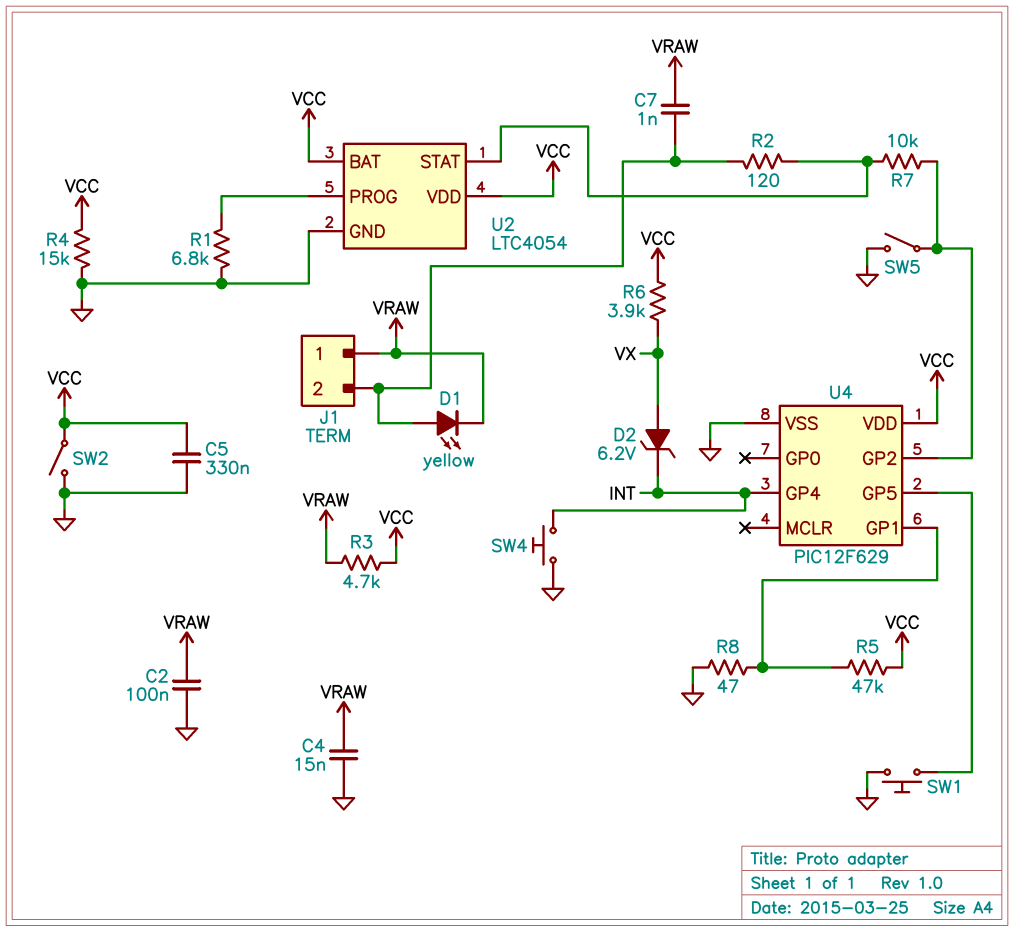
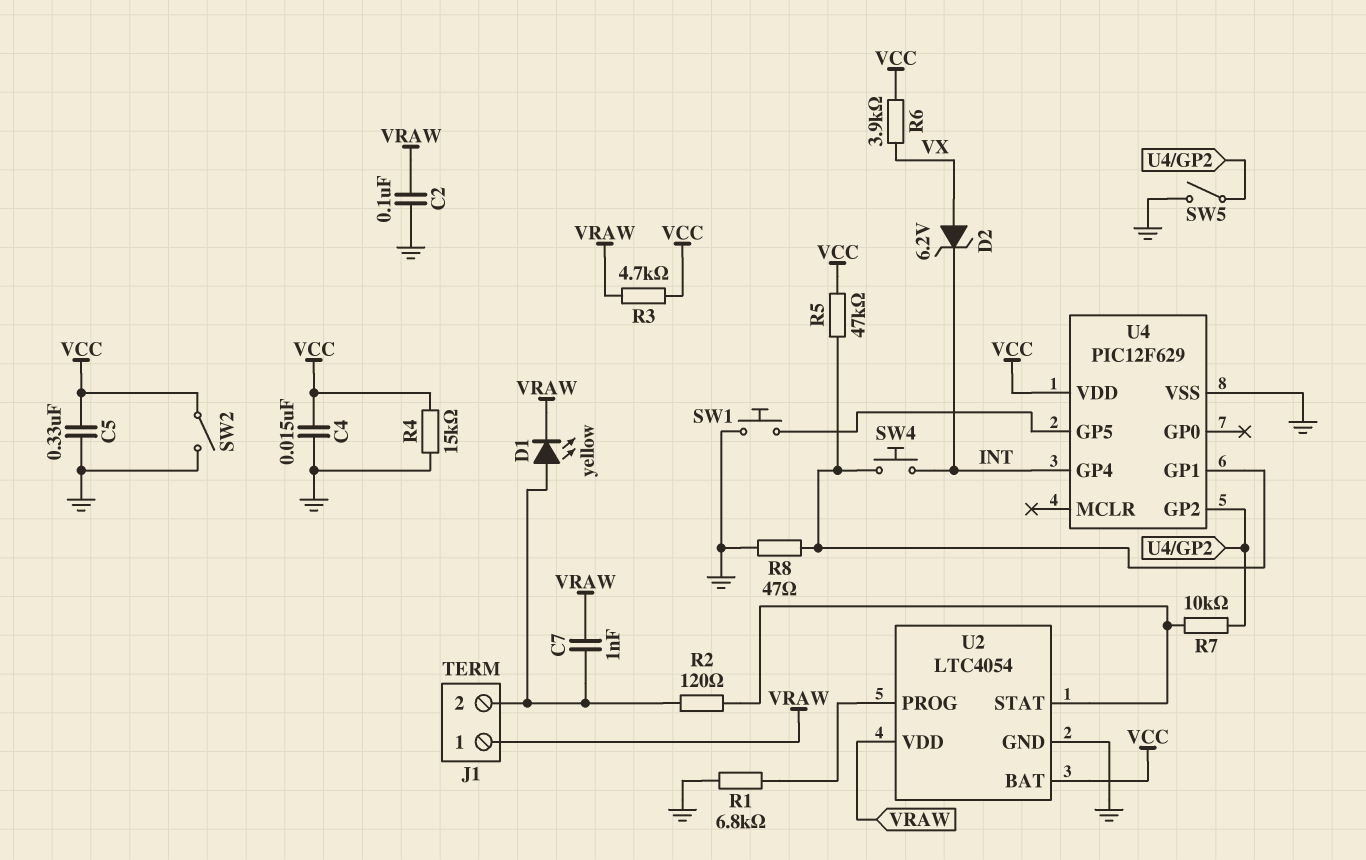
C4: 15nF (GND, VRAW) -> 15nF (GND, VCC)
SW4: button (GND, INT) -> button (INT, U4/GP1)
U2 pin VDD: VCC -> VRAW

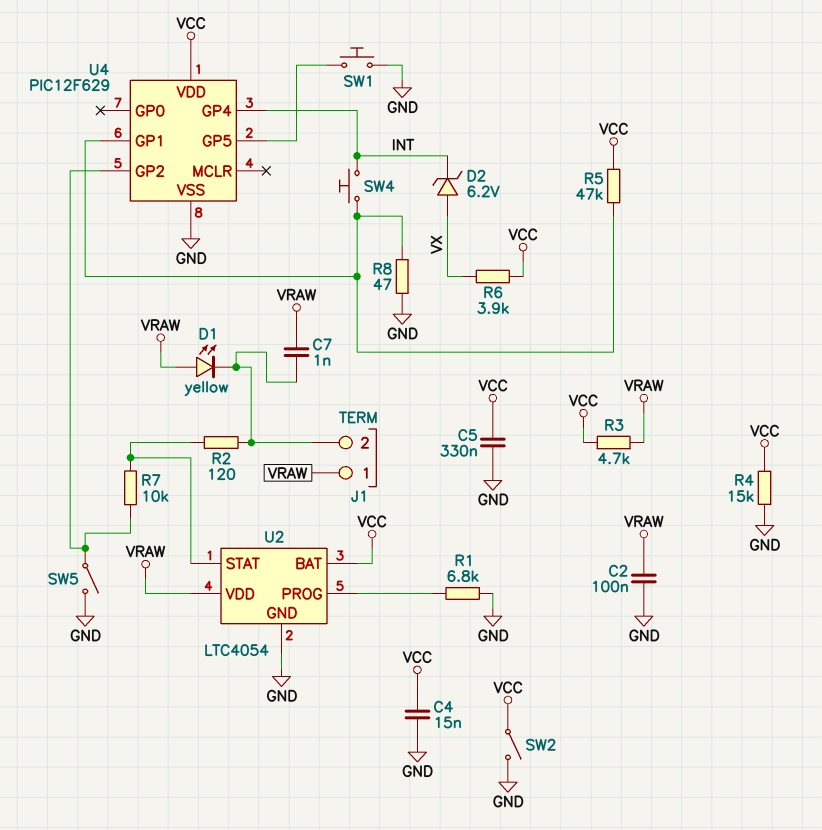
D1: LED yellow (A J1/2, K VRAW) -> LED yellow (A VRAW, K J1/2)

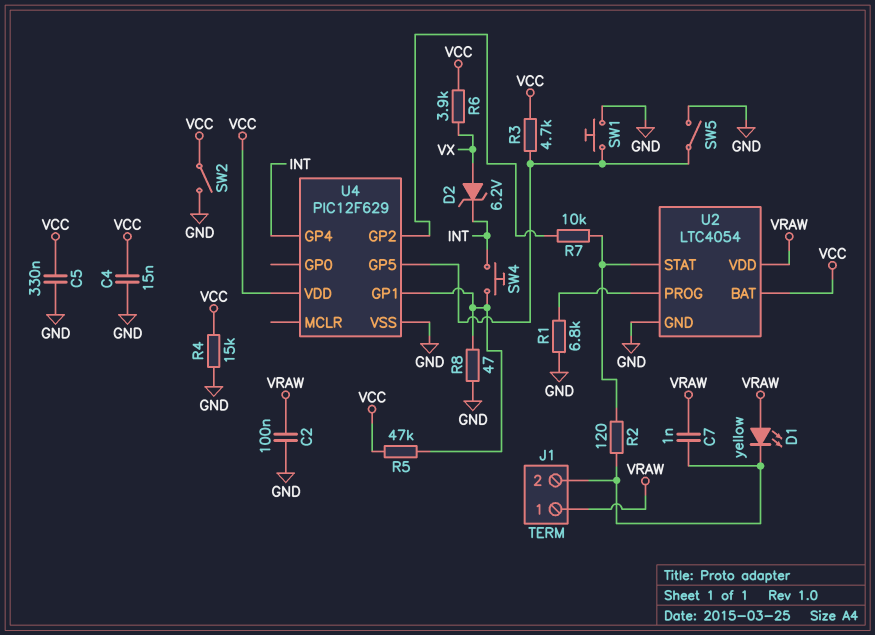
R3: 4.7k (VCC, VRAW) -> 4.7k (U4/GP5, VCC)
SW5: switch (GND, U4/GP2) -> switch (GND, U4/GP5)

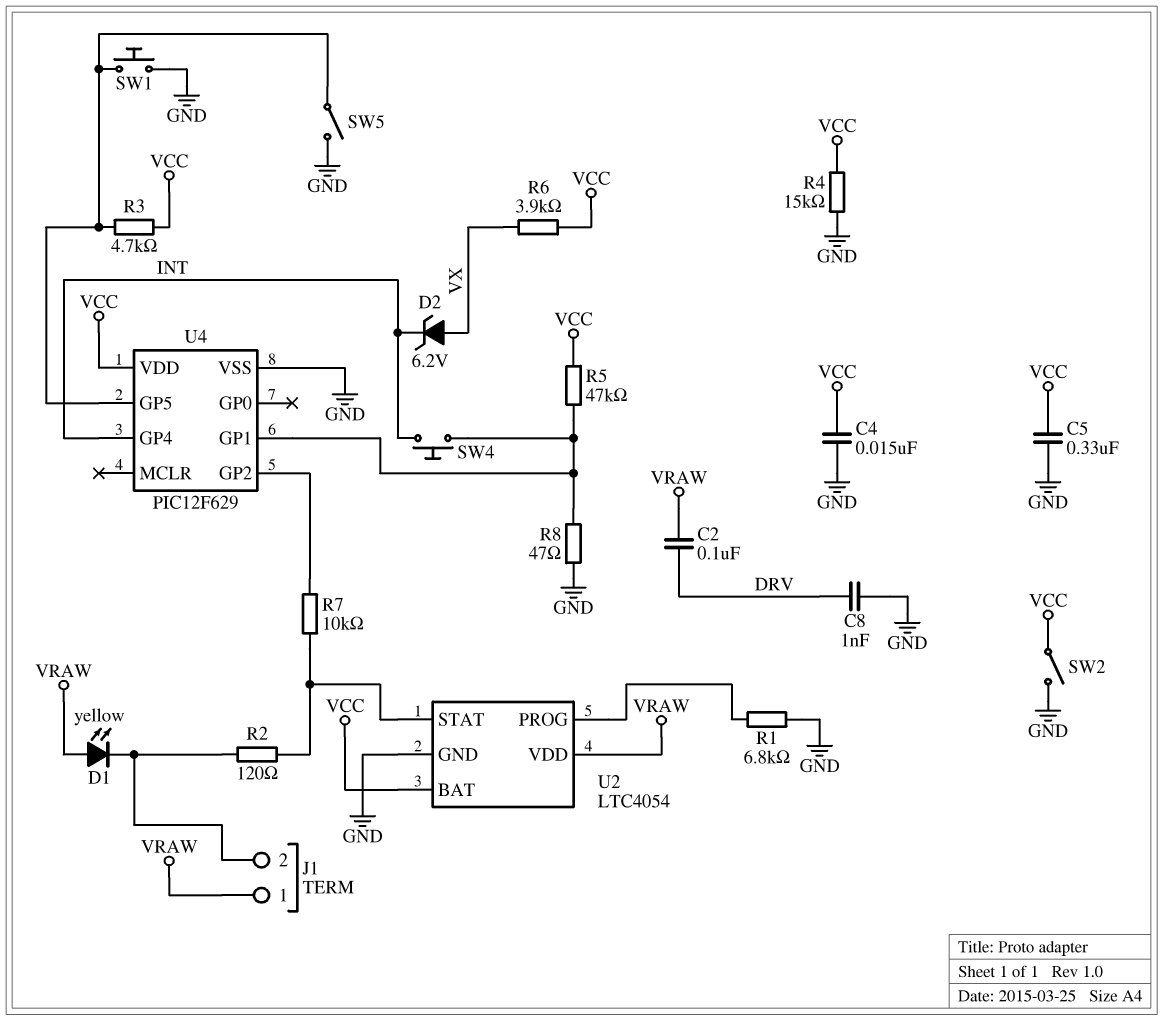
C2: 100nF (GND, VRAW) -> 100nF (DRV, VRAW)
C7: 1nF (J1/2, VRAW) -> none
C8: none -> 1nF (DRV, GND)

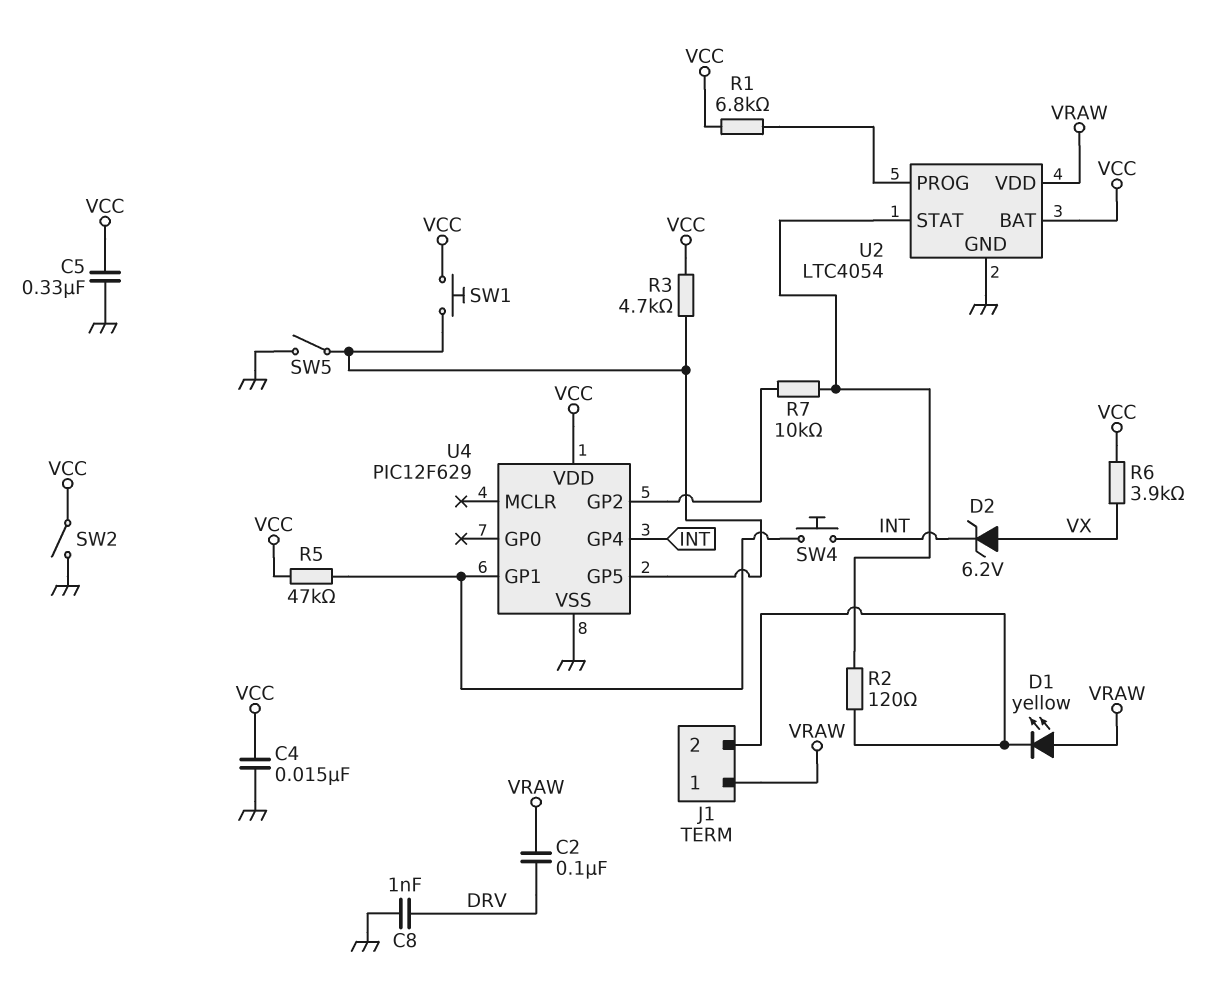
R1: 6.8k (GND, U2/PROG) -> 6.8k (U2/PROG, VCC)
R4: 15k (GND, VCC) -> none
R8: 47 (GND, U4/GP1) -> none
SW1: button (GND, U4/GP5) -> button (U4/GP5, VCC)

